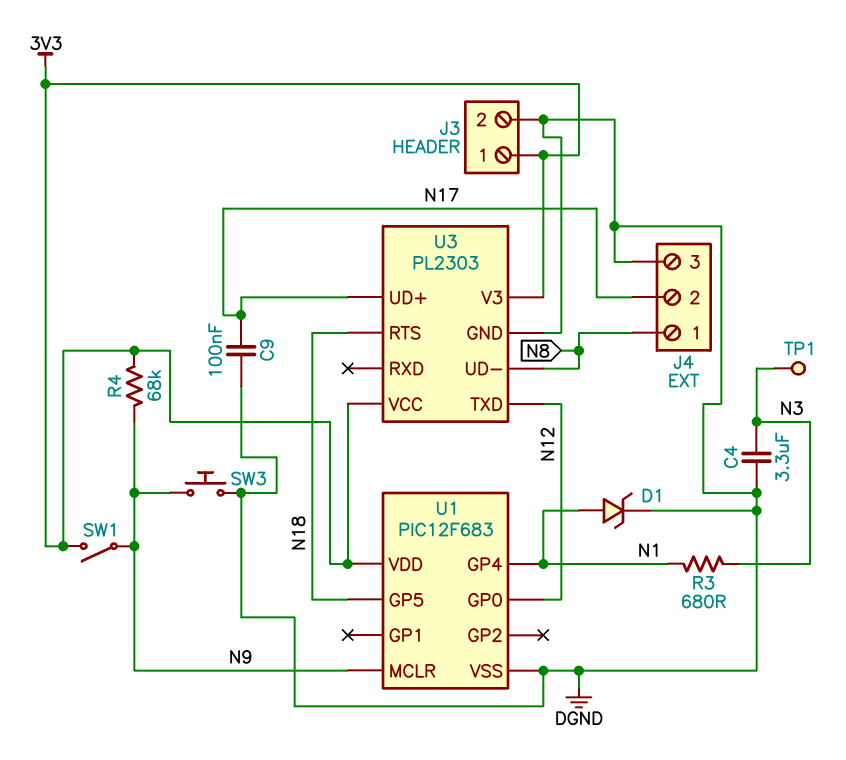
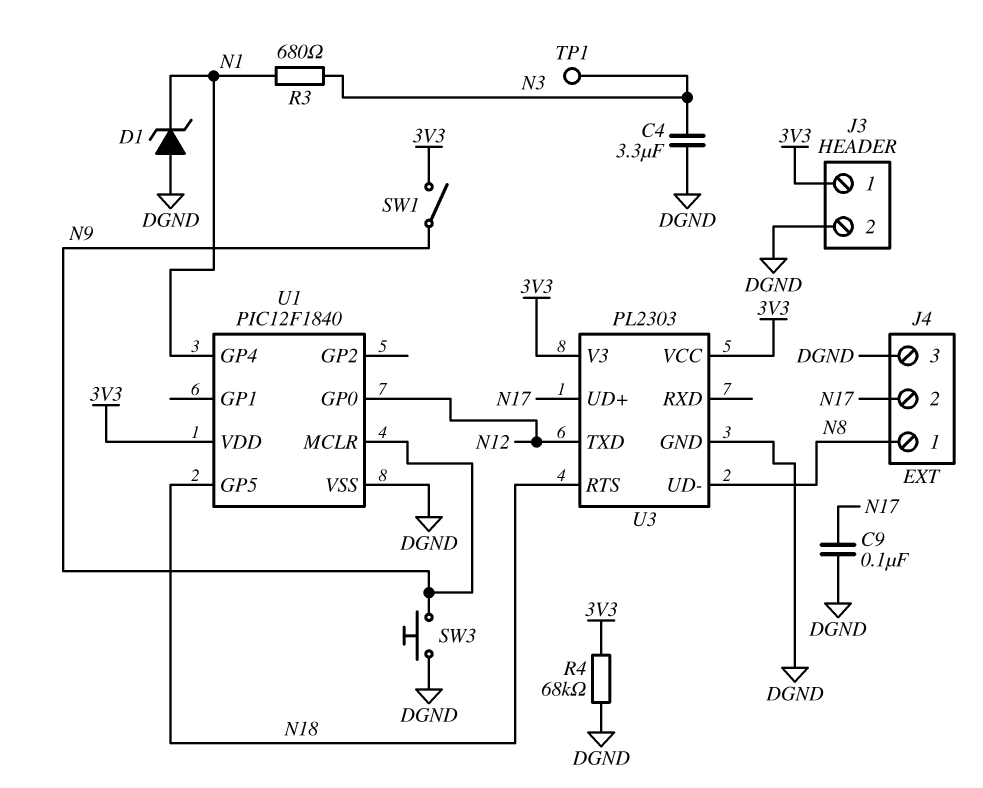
D1: zener (A N1, K DGND) -> zener (A DGND, K N1)
R4: 68k (3V3, N9) -> 68k (3V3, DGND)
U1: PIC12F683 -> PIC12F1840

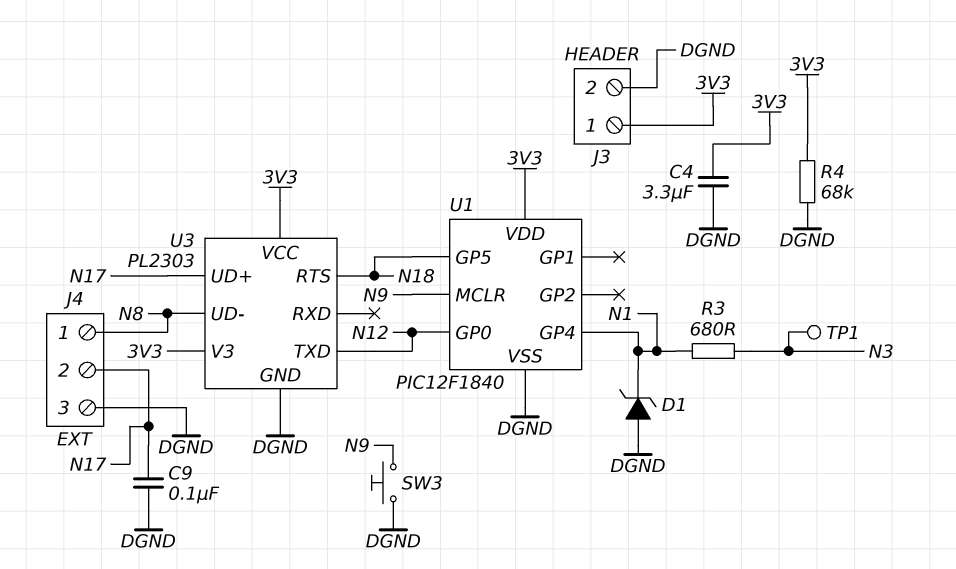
C4: 3.3uF (DGND, N3) -> 3.3uF (3V3, DGND)
SW1: switch (3V3, N9) -> none

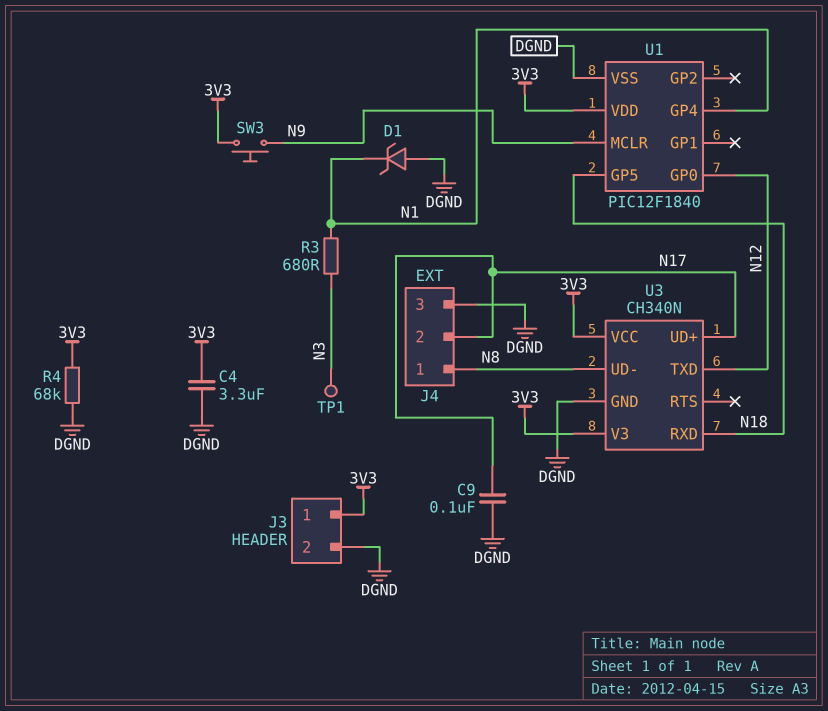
SW3: button (DGND, N9) -> button (3V3, N9)
U3: PL2303 -> CH340N
U3 pin RTS: N18 -> none
U3 pin RXD: none -> N18

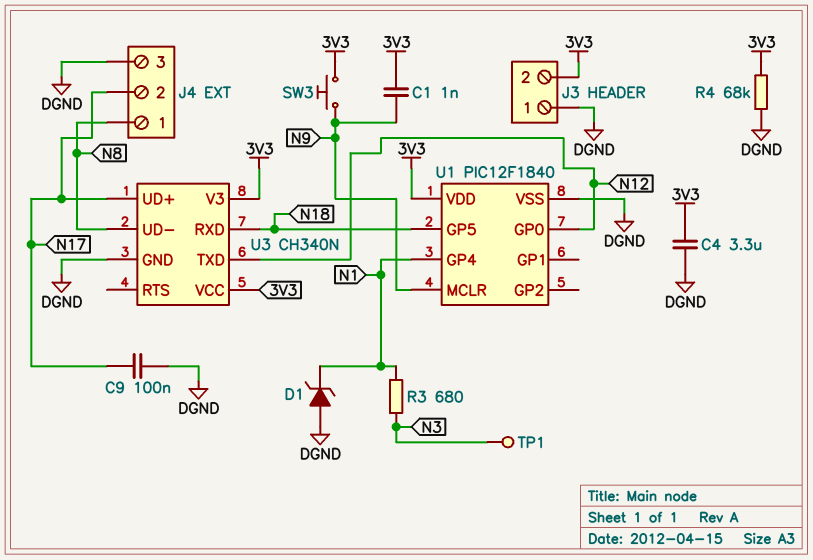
C1: none -> 1nF (3V3, N9)
J3 pin 1: 3V3 -> DGND
J3 pin 2: DGND -> 3V3

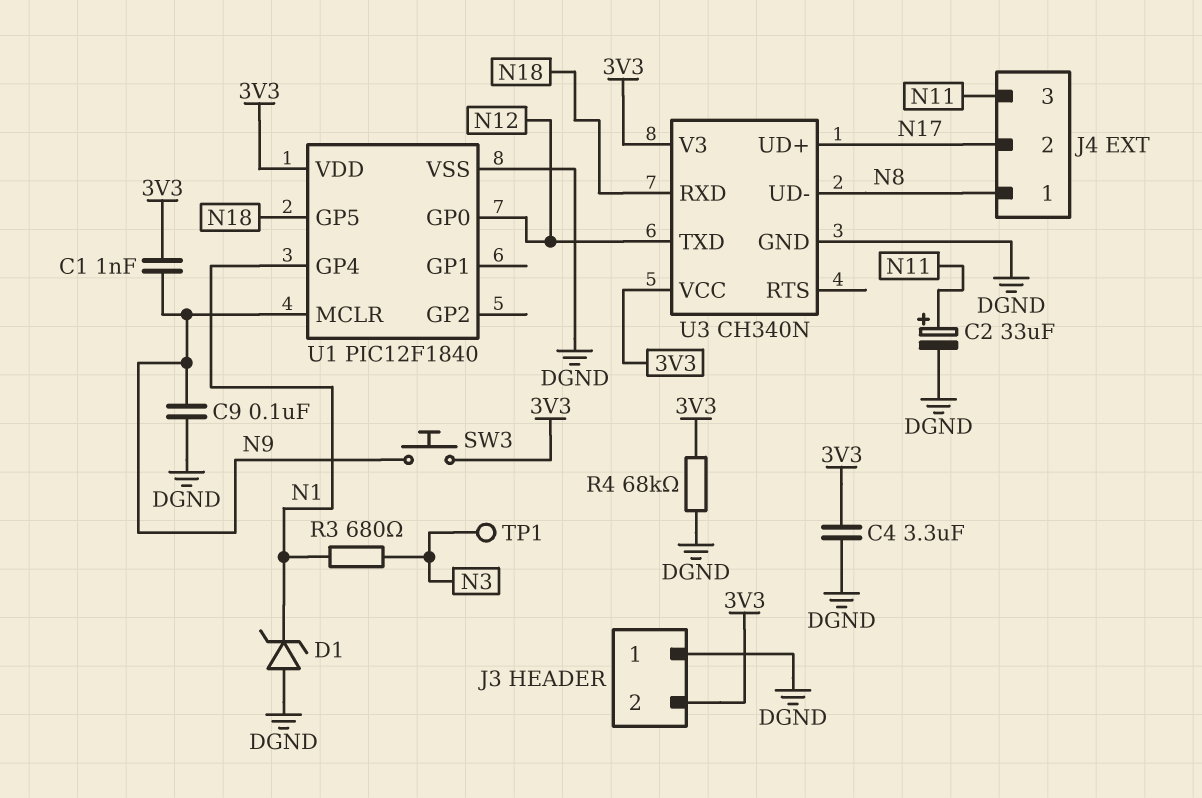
C2: none -> 33uF (plus N11, minus DGND)
C9: 100nF (DGND, N17) -> 100nF (DGND, N9)
J4 pin 3: DGND -> N11

